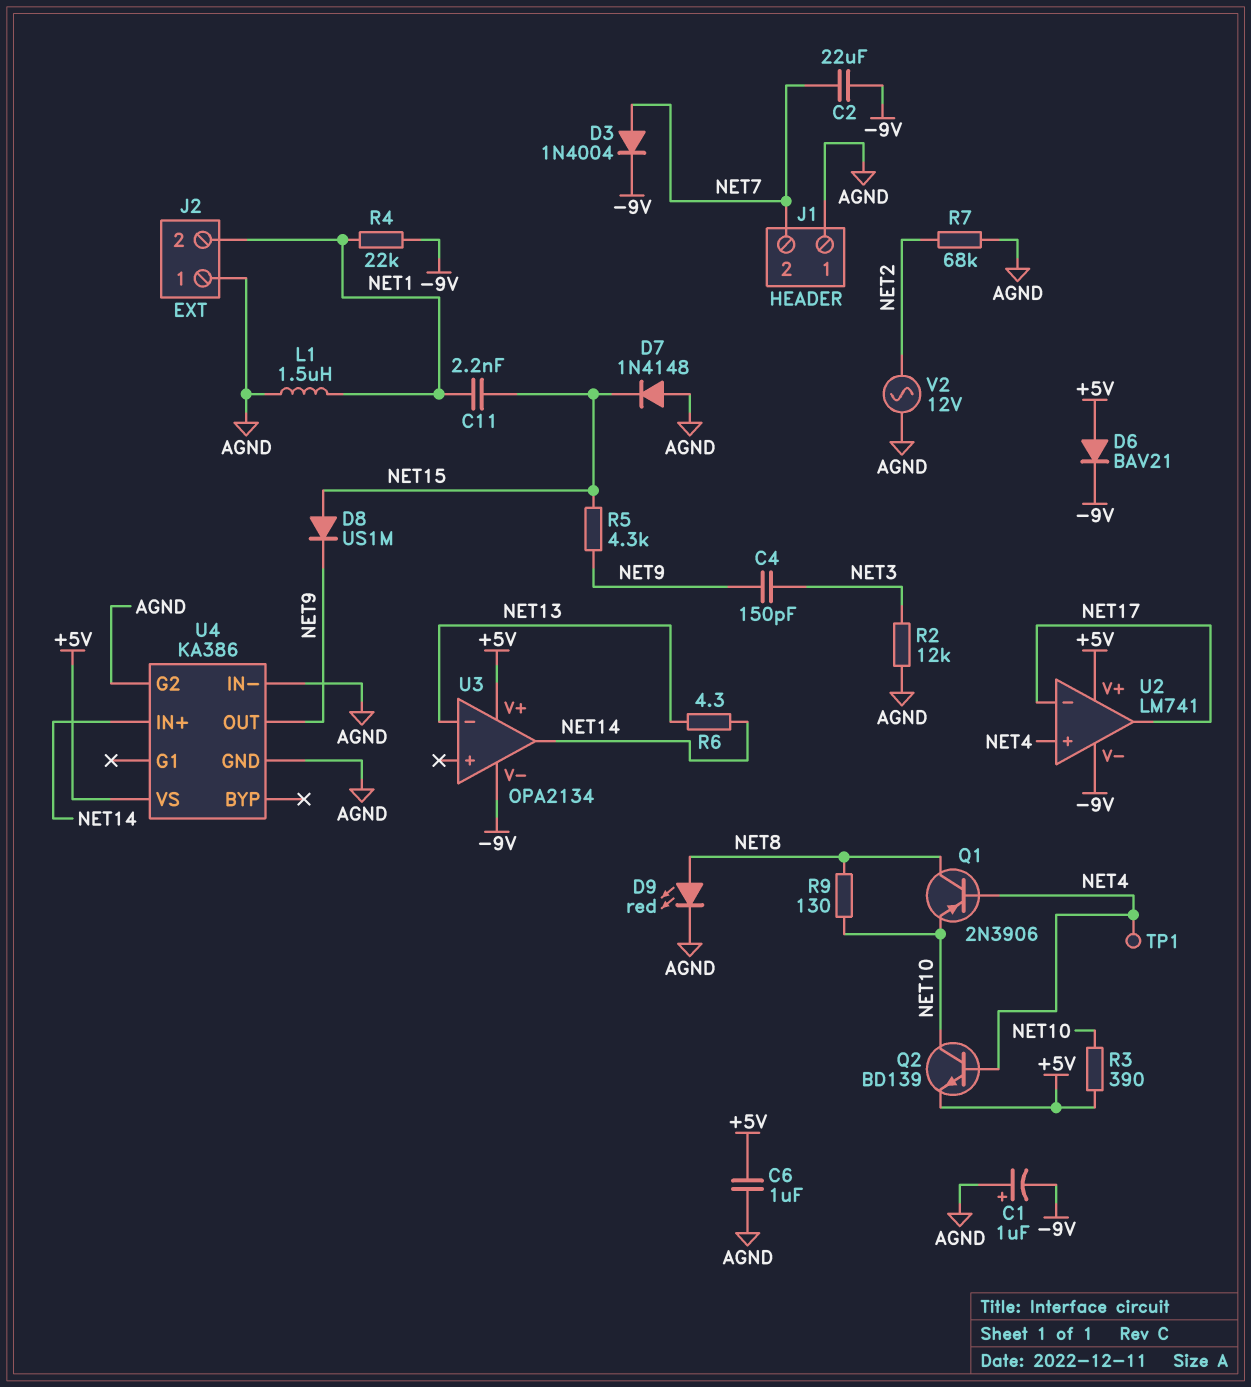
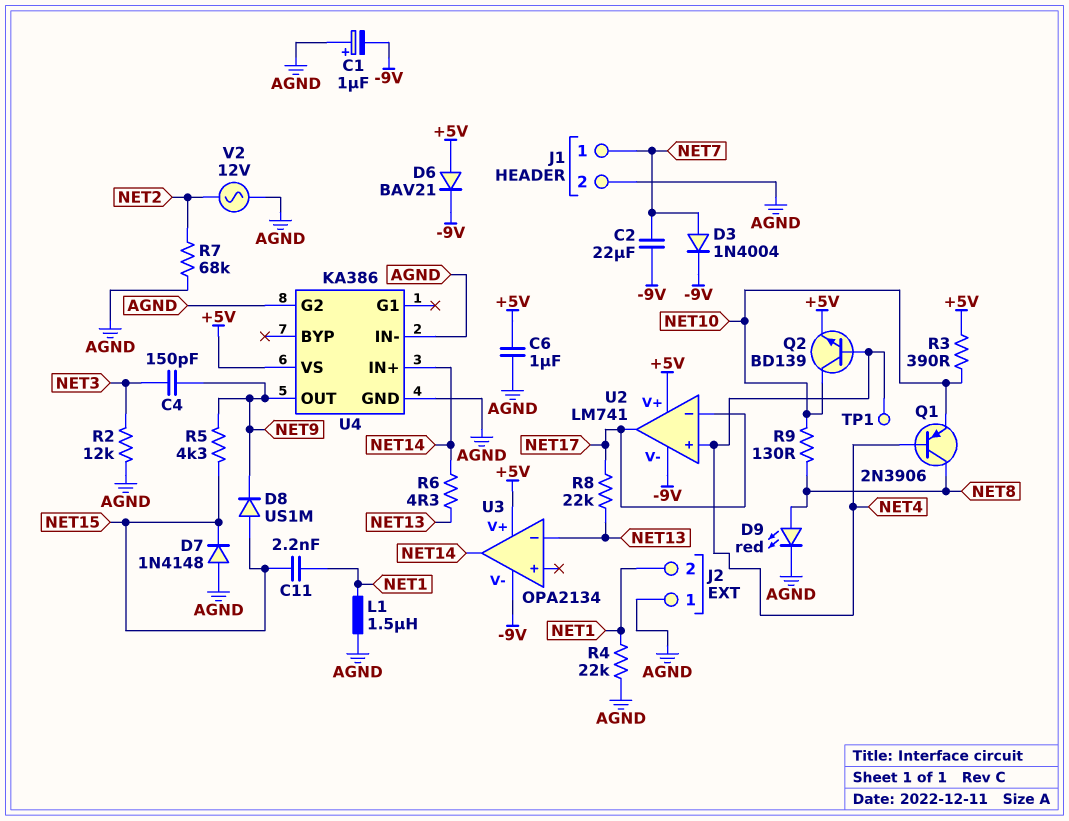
J1 pin 1: AGND -> NET7
J1 pin 2: NET7 -> AGND
R4: 22k (-9V, NET1) -> 22k (AGND, NET1)
R8: none -> 22k (NET13, NET17)

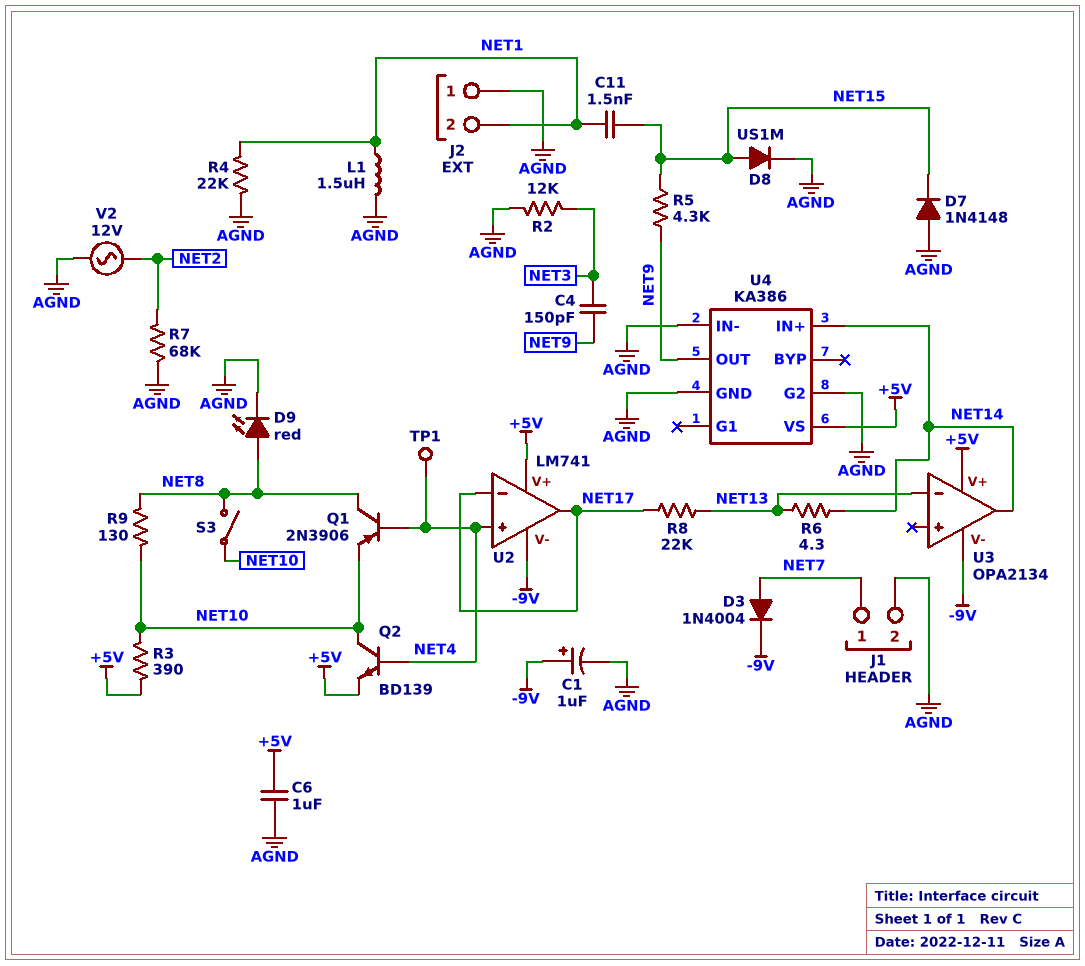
C1: 1uF (plus AGND, minus -9V) -> 1uF (plus -9V, minus AGND)
C2: 22uF (-9V, NET7) -> none
C11: 2.2nF (NET1, NET15) -> 1.5nF (NET1, NET15)
D6: diode BAV21 (A +5V, K -9V) -> none
D8: diode US1M (A NET15, K NET9) -> diode US1M (A NET15, K AGND)
S3: none -> switch (NET8, NET10)

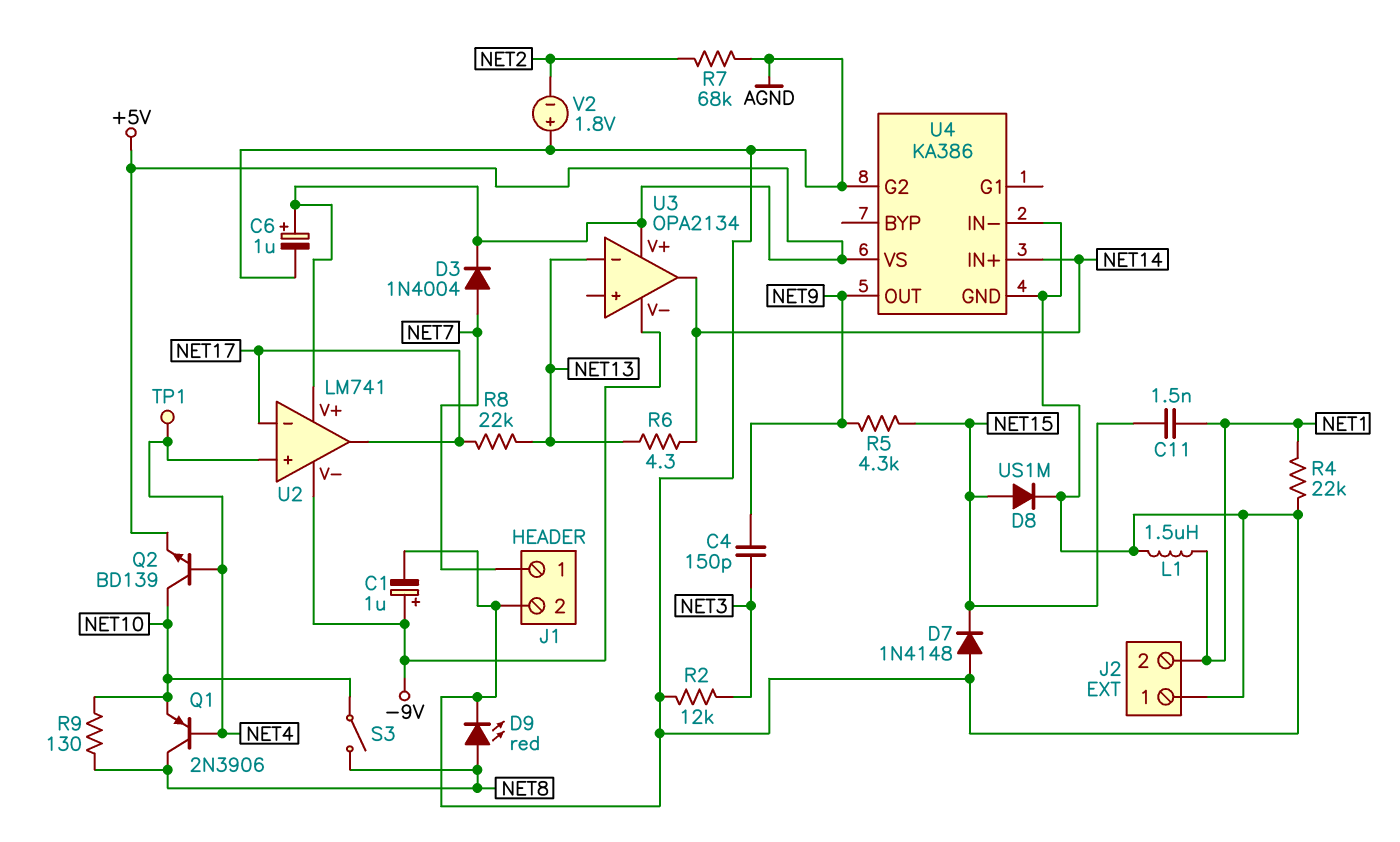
C6: 1uF (+5V, AGND) -> 1uF (plus +5V, minus AGND)
D3: diode 1N4004 (A NET7, K -9V) -> diode 1N4004 (A NET7, K +5V)
R3: 390 (+5V, NET10) -> none
V2: AC 12V (AGND, NET2) -> 1.8V (plus AGND, minus NET2)

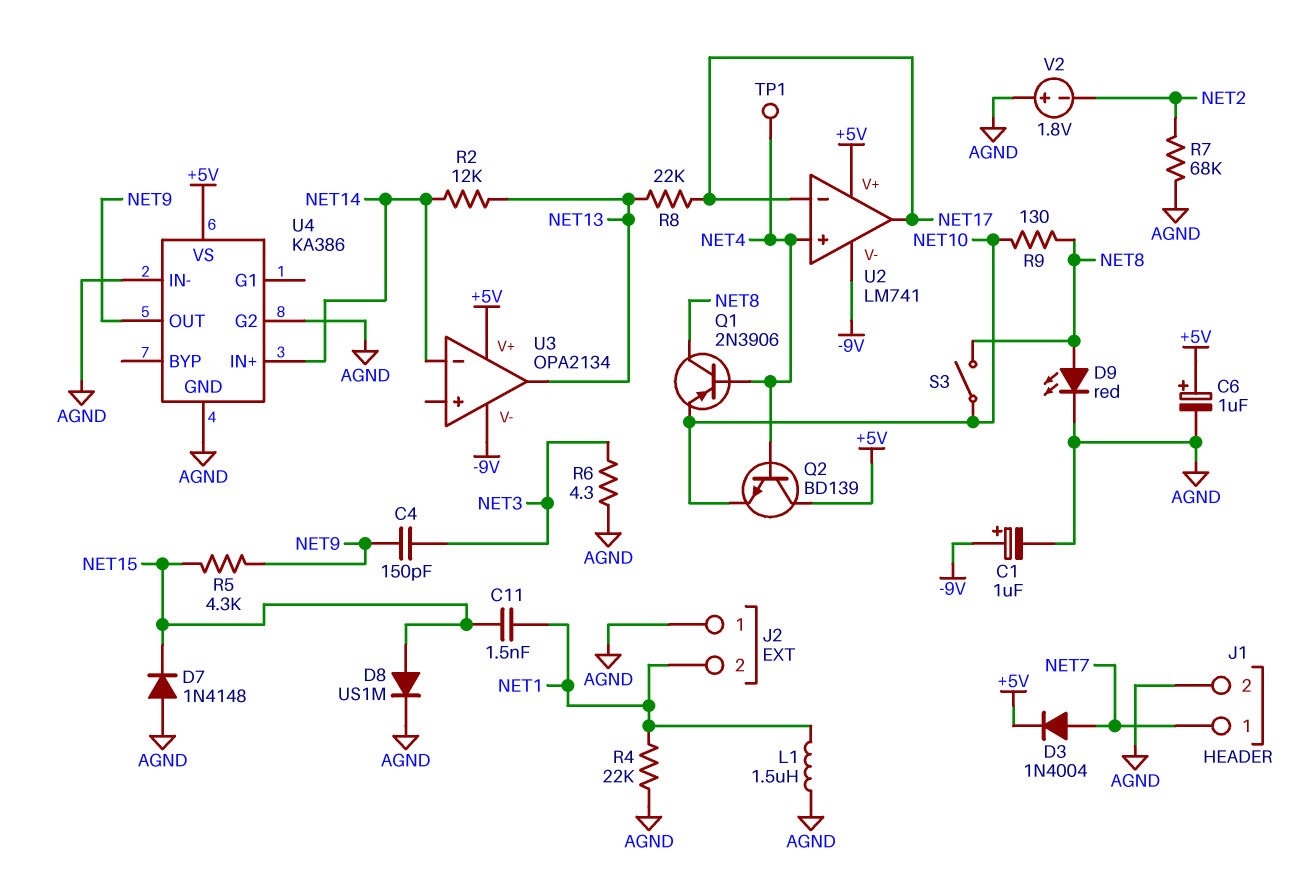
Q2: NPN BD139 (B NET4, C NET10, E +5V) -> NPN BD139 (B NET4, C +5V, E NET10)
R2: 12k (AGND, NET3) -> 12k (NET13, NET14)
R6: 4.3 (NET13, NET14) -> 4.3 (AGND, NET3)
U3 pin in-: NET13 -> NET14
U3 pin out: NET14 -> NET13

